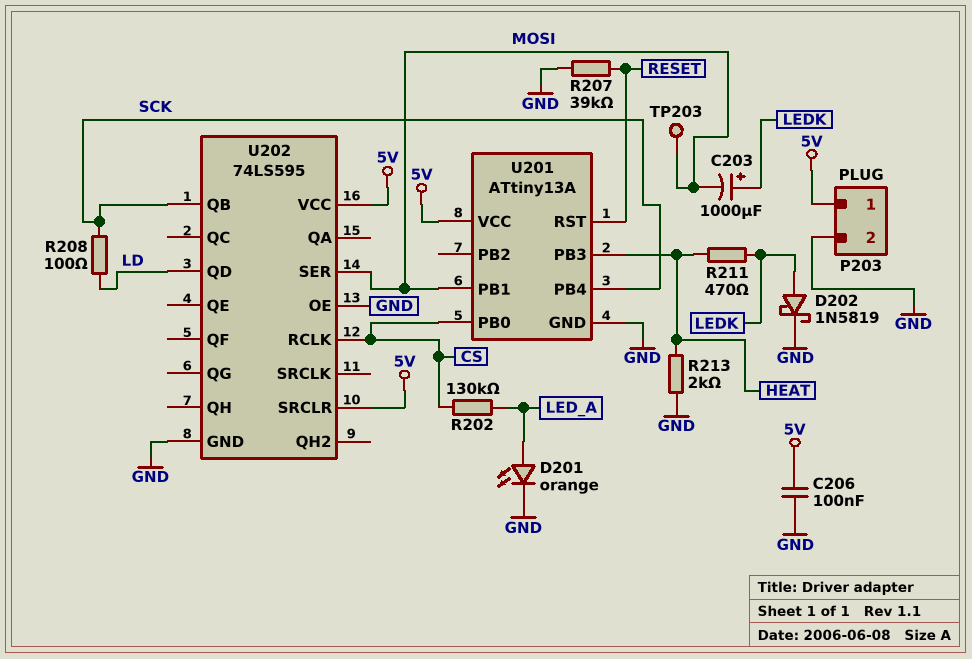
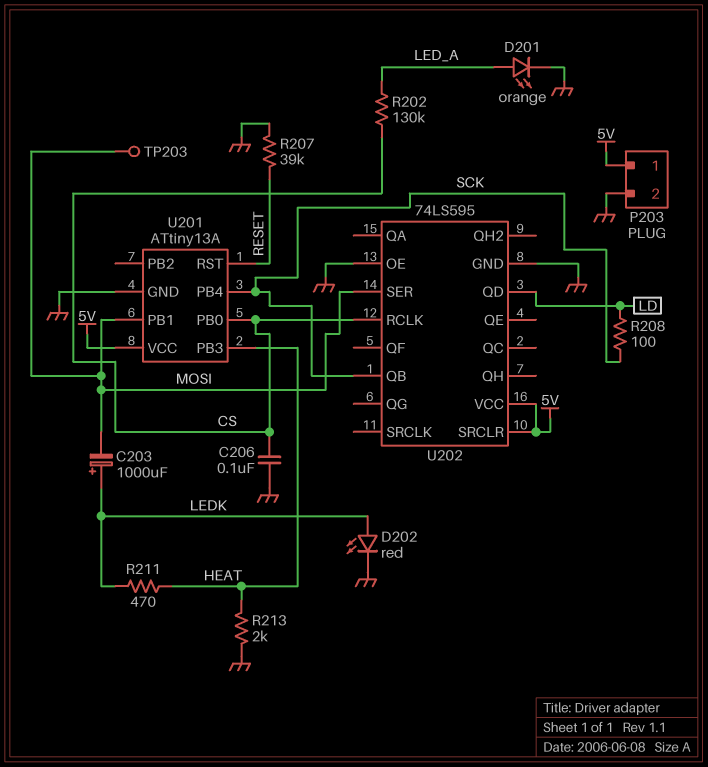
C206: 100nF (5V, GND) -> 100nF (CS, GND)
D202: schottky 1N5819 (A LEDK, K GND) -> LED red (A LEDK, K GND)

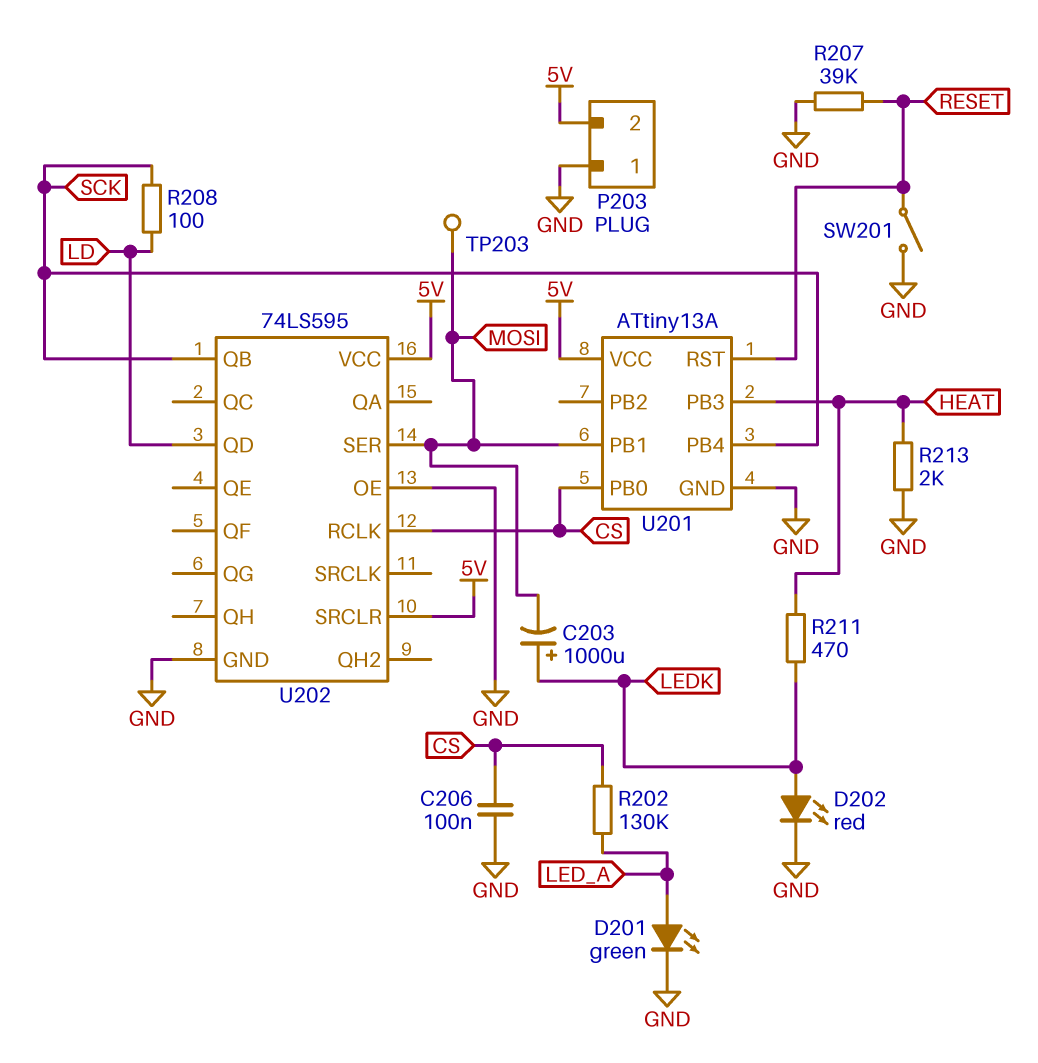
D201: LED orange (A LED_A, K GND) -> LED green (A LED_A, K GND)
P203 pin 1: 5V -> GND
P203 pin 2: GND -> 5V
SW201: none -> switch (GND, RESET)

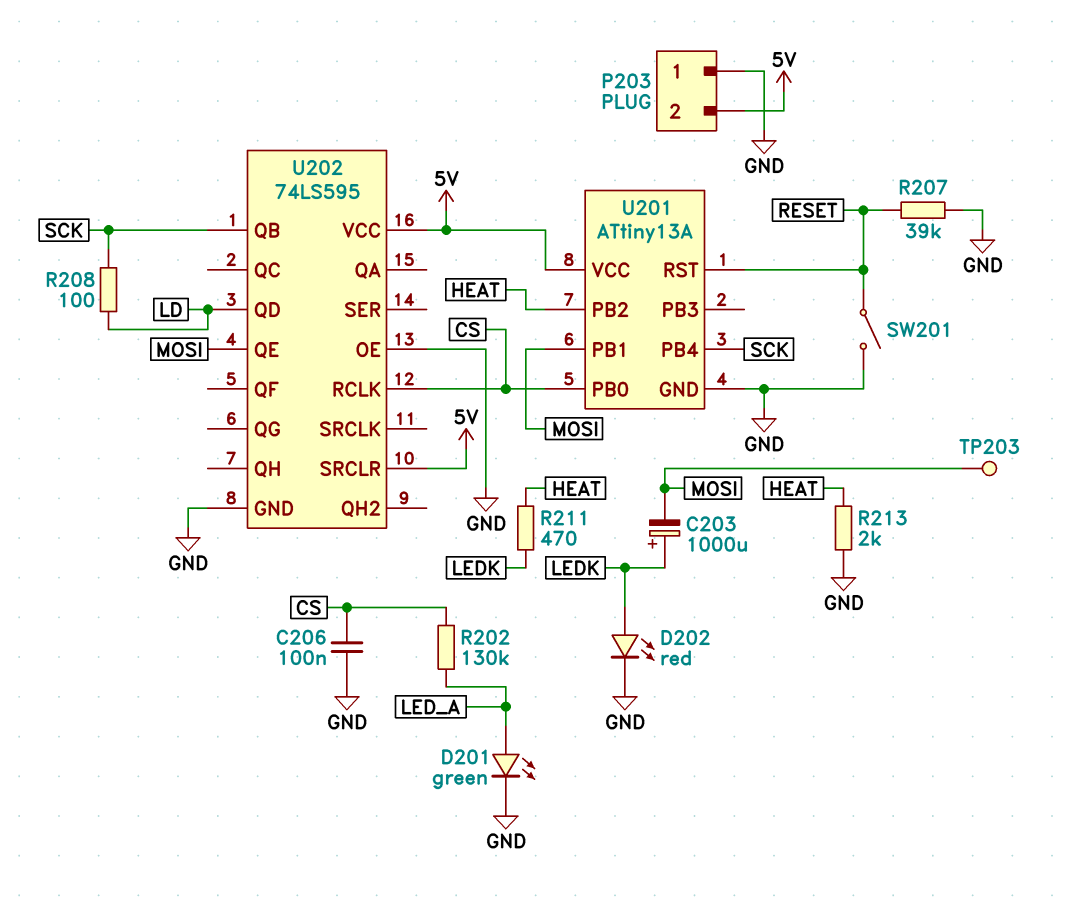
U201 pin PB2: none -> HEAT
U201 pin PB3: HEAT -> none
U202 pin QE: none -> MOSI
U202 pin SER: MOSI -> none

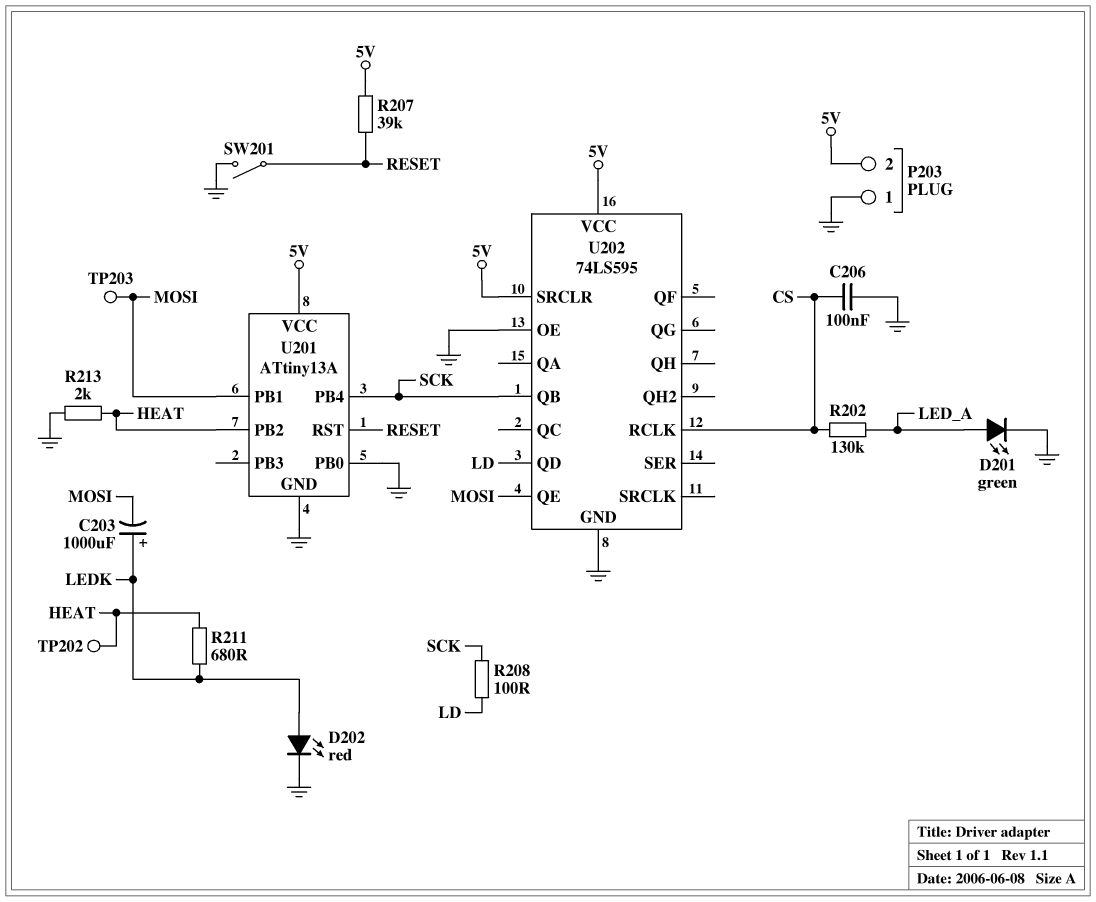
R207: 39k (GND, RESET) -> 39k (5V, RESET)
R211: 470 (HEAT, LEDK) -> 680 (HEAT, LEDK)
TP202: none -> test point (HEAT)
U201 pin PB0: CS -> GND

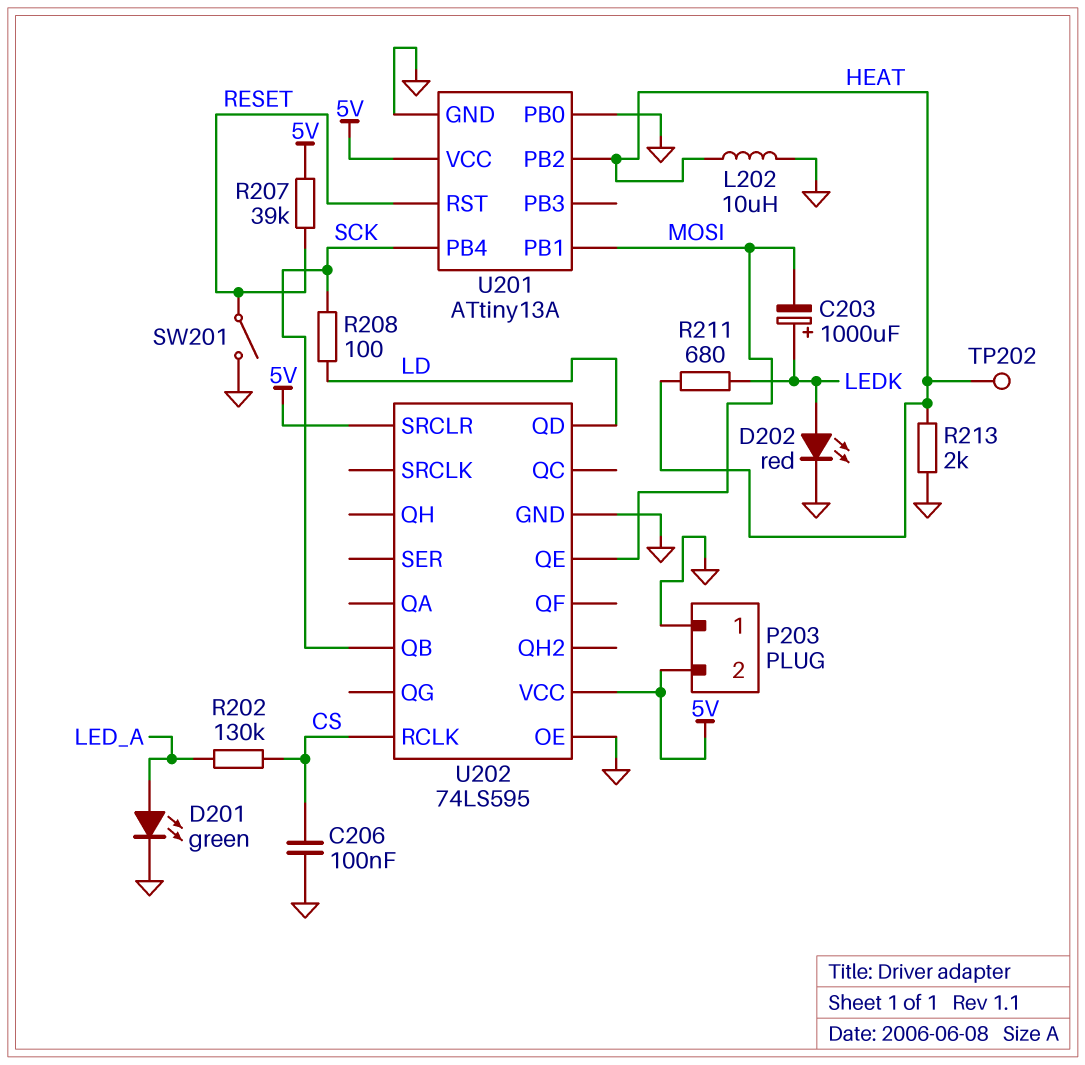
L202: none -> 10uH (GND, HEAT)
TP203: test point (MOSI) -> none

